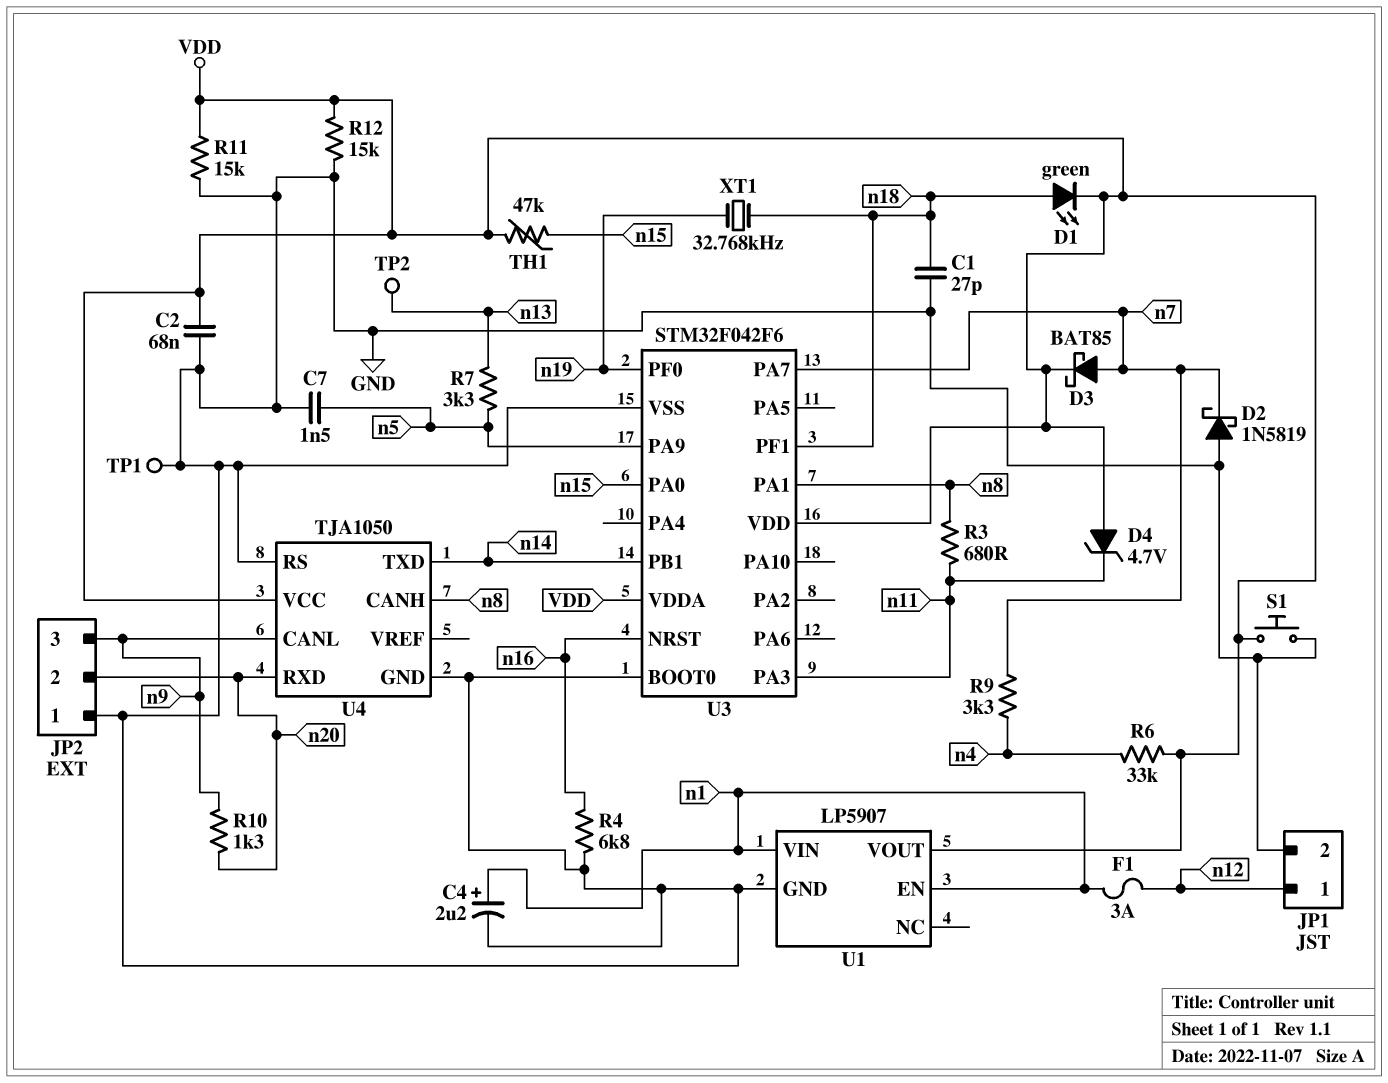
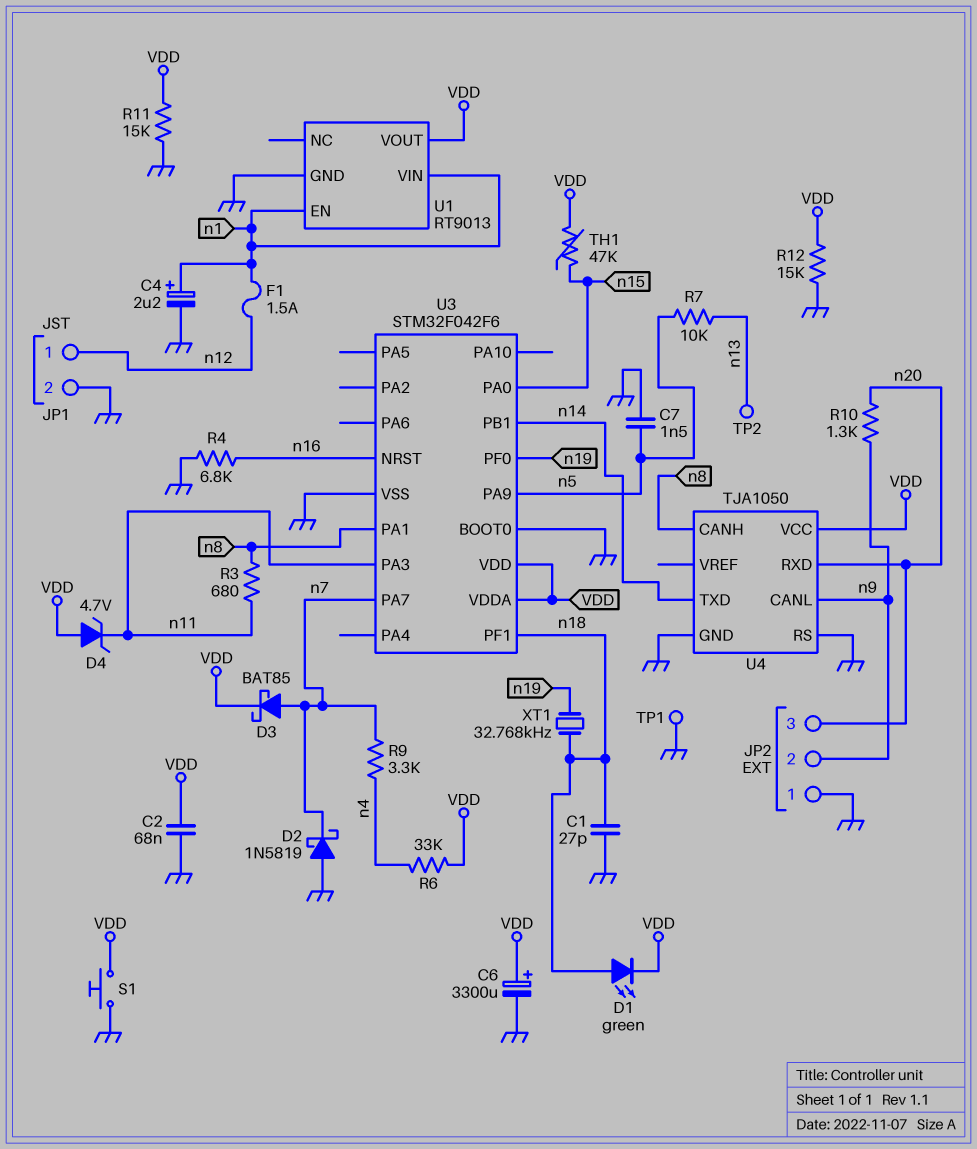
C6: none -> 3300uF (plus VDD, minus GND)
F1: 3A (n1, n12) -> 1.5A (n1, n12)
JP2 pin 2: n20 -> n9
JP2 pin 3: n9 -> n20
R7: 3.3k (n5, n13) -> 10k (n5, n13)
U1: LP5907 -> RT9013

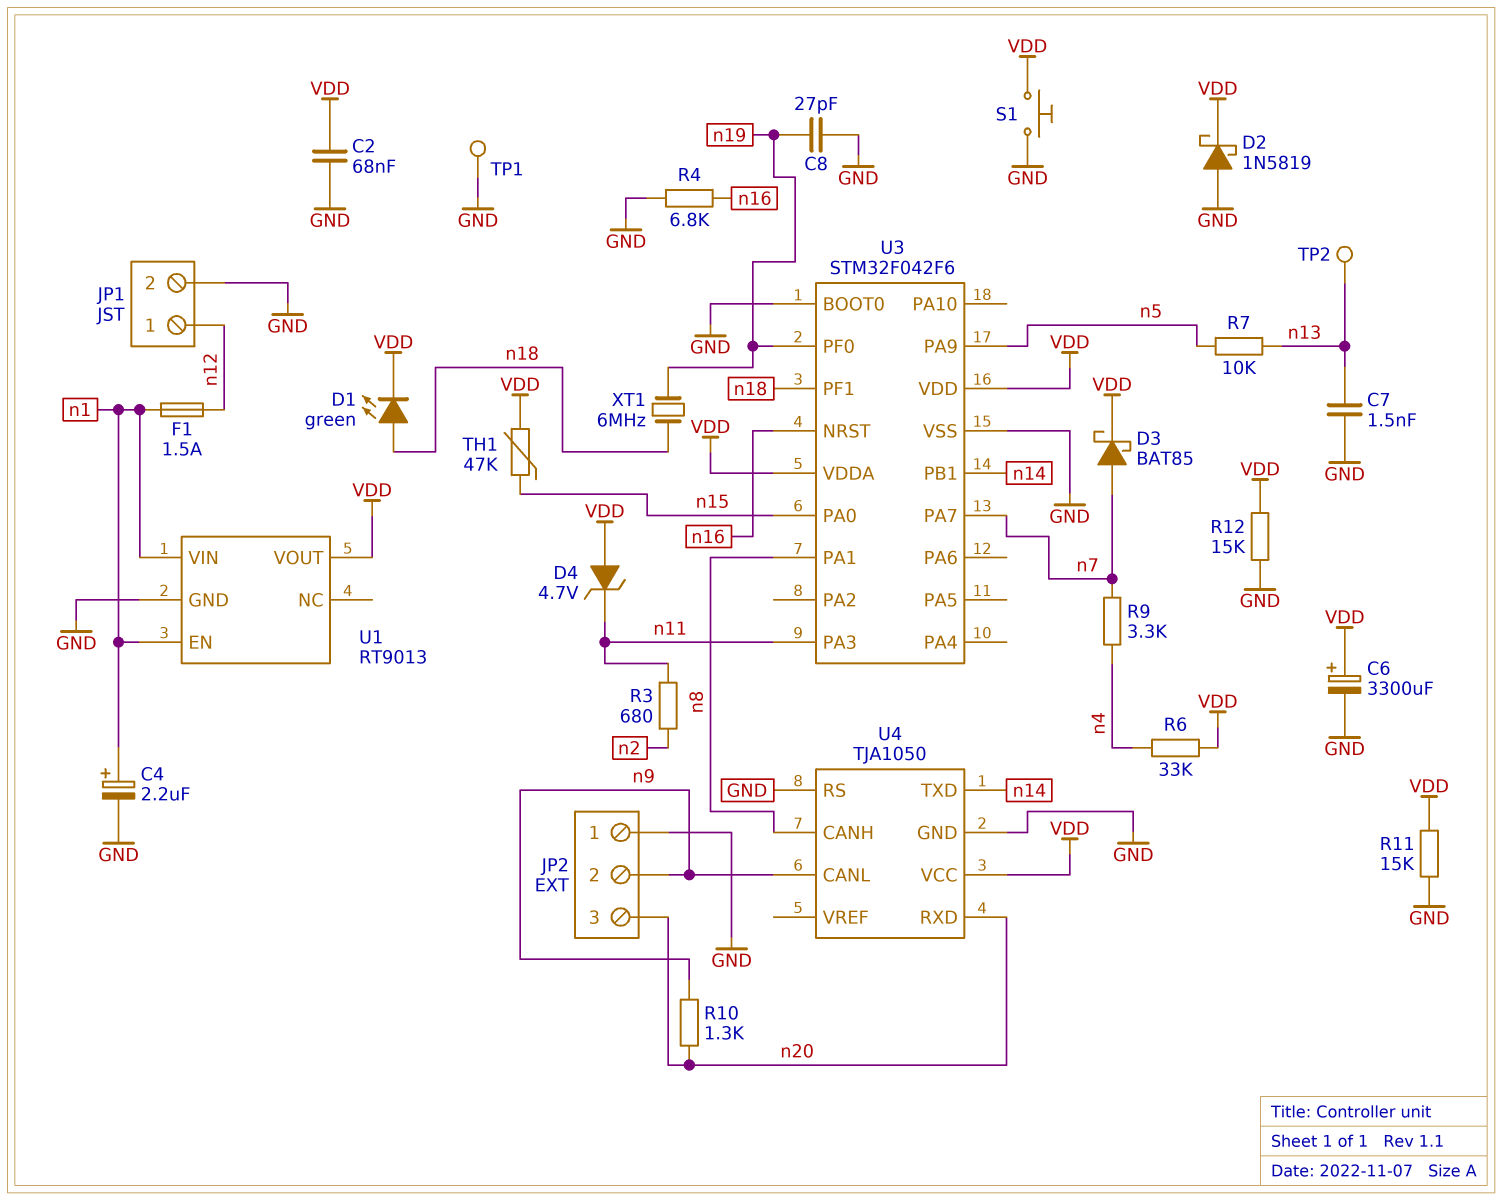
C1: 27pF (GND, n18) -> none
C7: 1.5nF (GND, n5) -> 1.5nF (GND, n13)
C8: none -> 27pF (GND, n19)
D2: schottky 1N5819 (A GND, K n7) -> schottky 1N5819 (A GND, K VDD)
R3: 680 (n8, n11) -> 680 (n2, n11)
XT1: 32.768kHz (n18, n19) -> 6MHz (n18, n19)

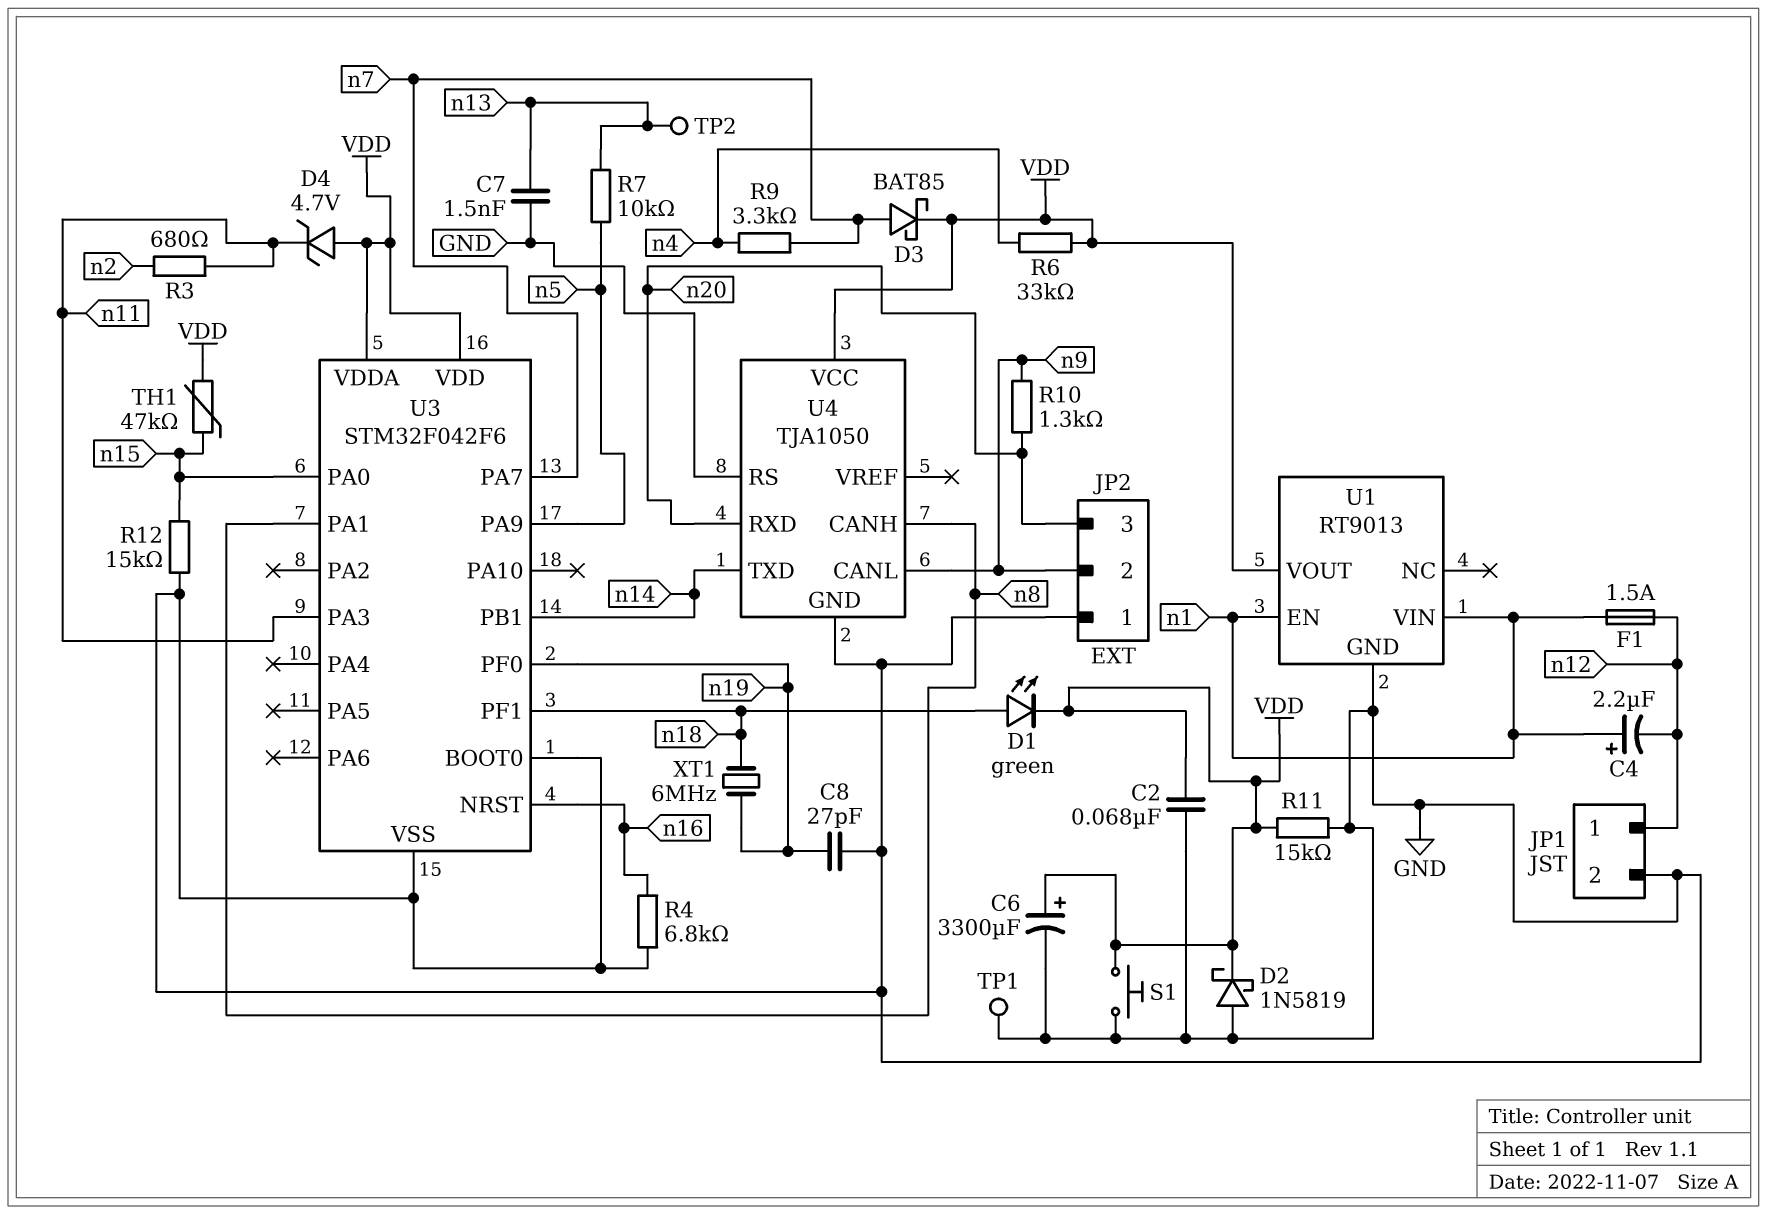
C4: 2.2uF (plus n1, minus GND) -> 2.2uF (plus n1, minus n12)
R12: 15k (GND, VDD) -> 15k (GND, n15)

